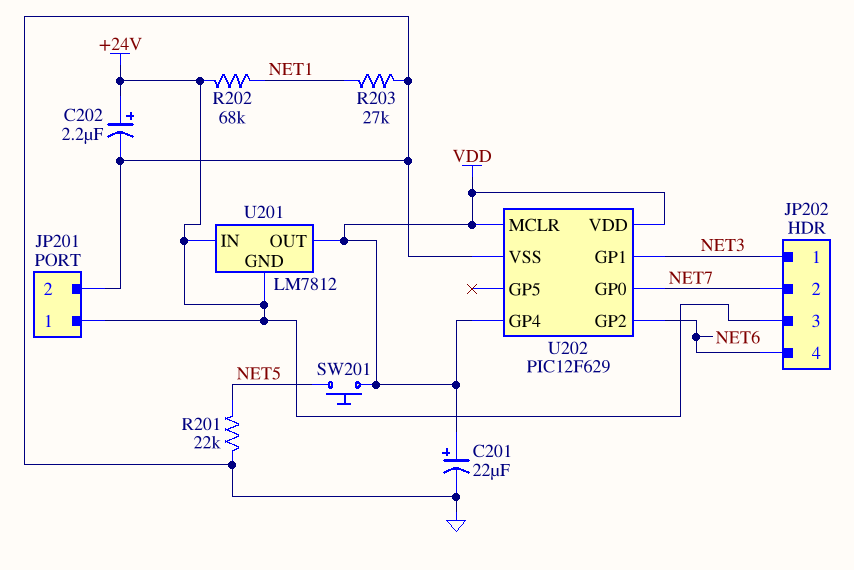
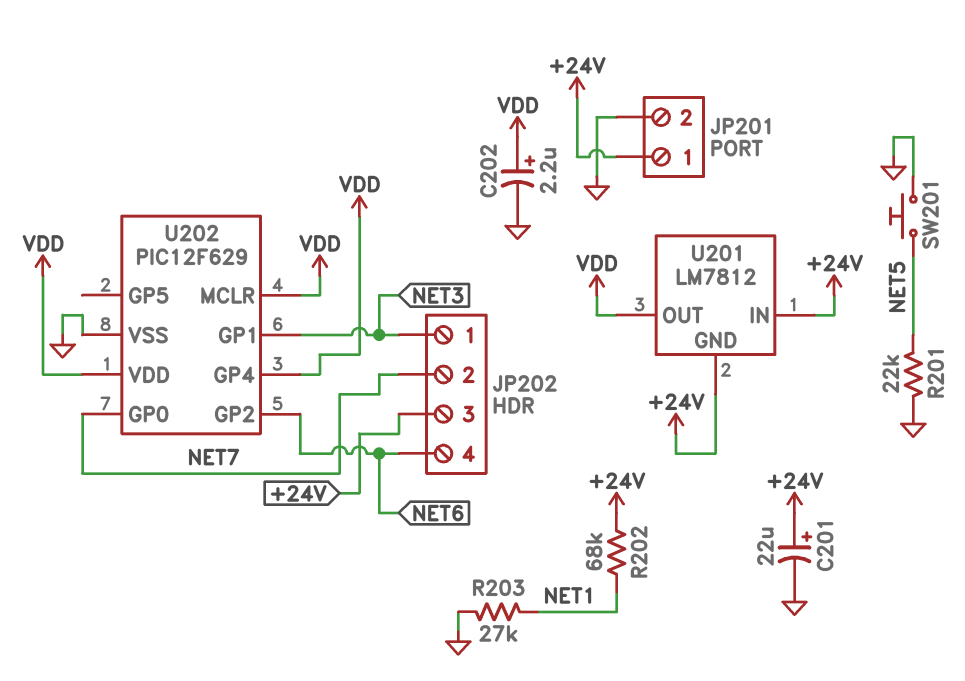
C201: 22uF (plus VDD, minus GND) -> 22uF (plus +24V, minus GND)
C202: 2.2uF (plus +24V, minus GND) -> 2.2uF (plus VDD, minus GND)
SW201: button (NET5, VDD) -> button (GND, NET5)

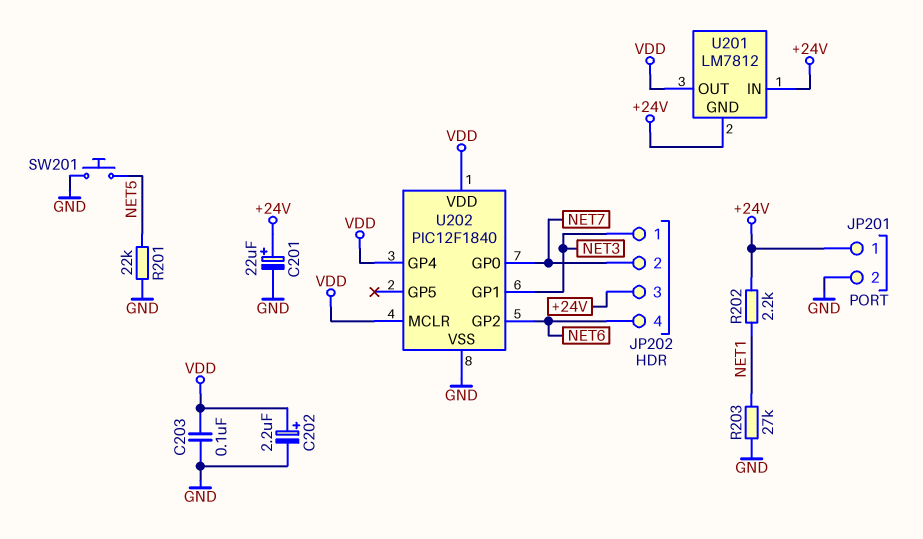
C203: none -> 100nF (GND, VDD)
R202: 68k (+24V, NET1) -> 2.2k (+24V, NET1)
U202: PIC12F629 -> PIC12F1840

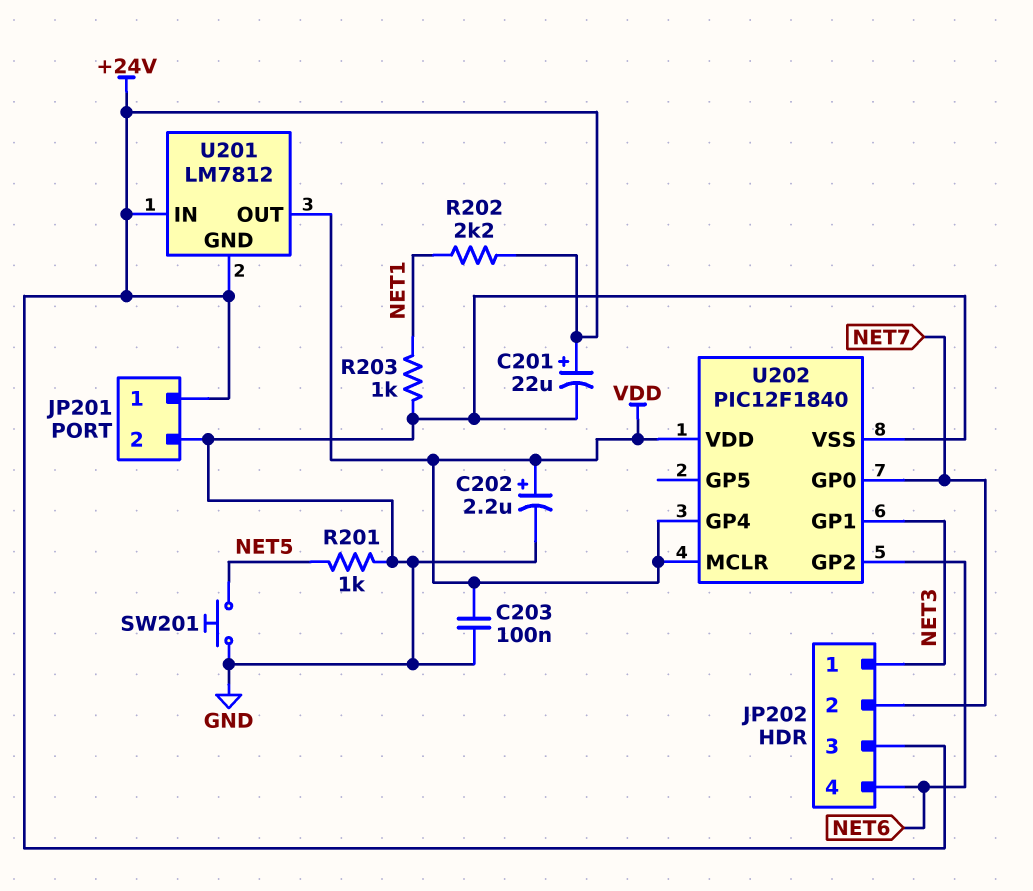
R201: 22k (GND, NET5) -> 1k (GND, NET5)
R203: 27k (GND, NET1) -> 1k (GND, NET1)

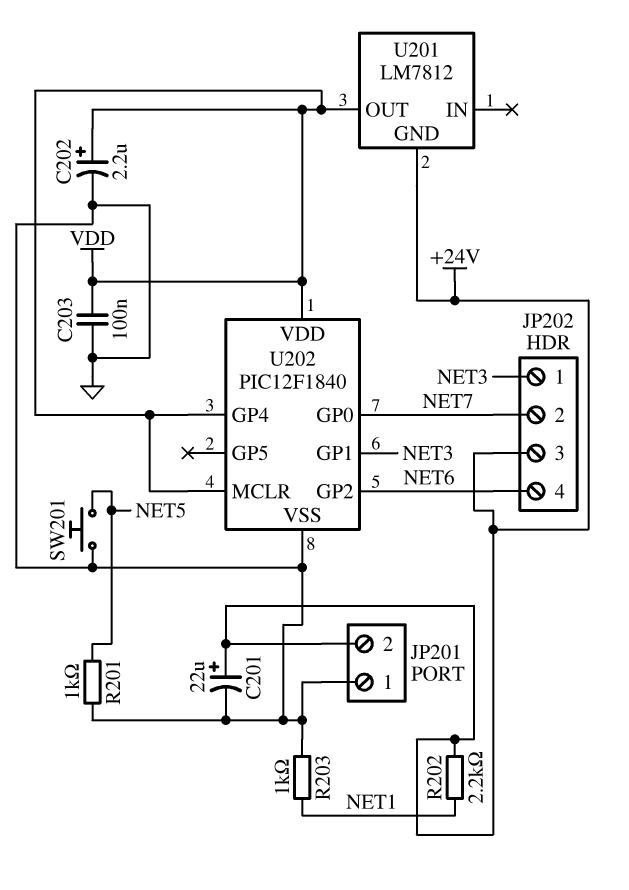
JP201 pin 1: +24V -> GND
JP201 pin 2: GND -> +24V
U201 pin IN: +24V -> none

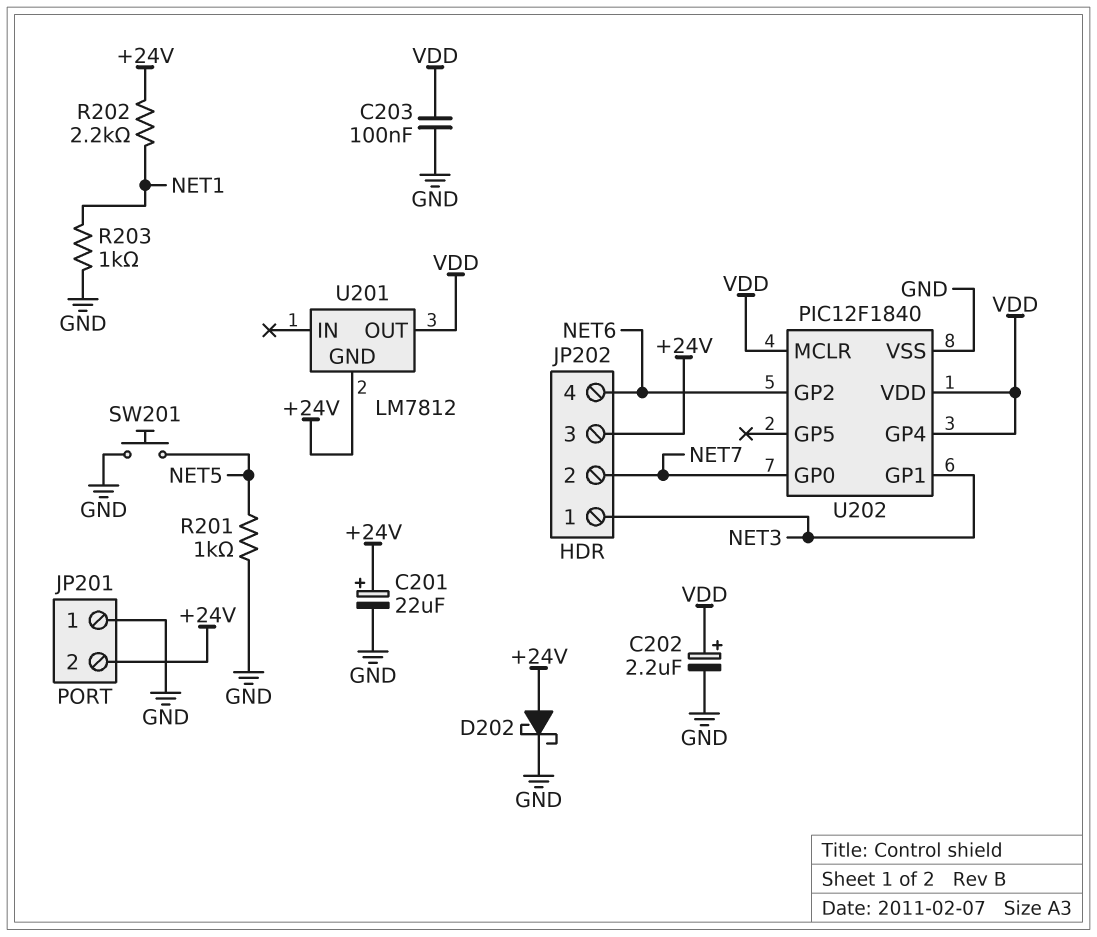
D202: none -> schottky (A +24V, K GND)

